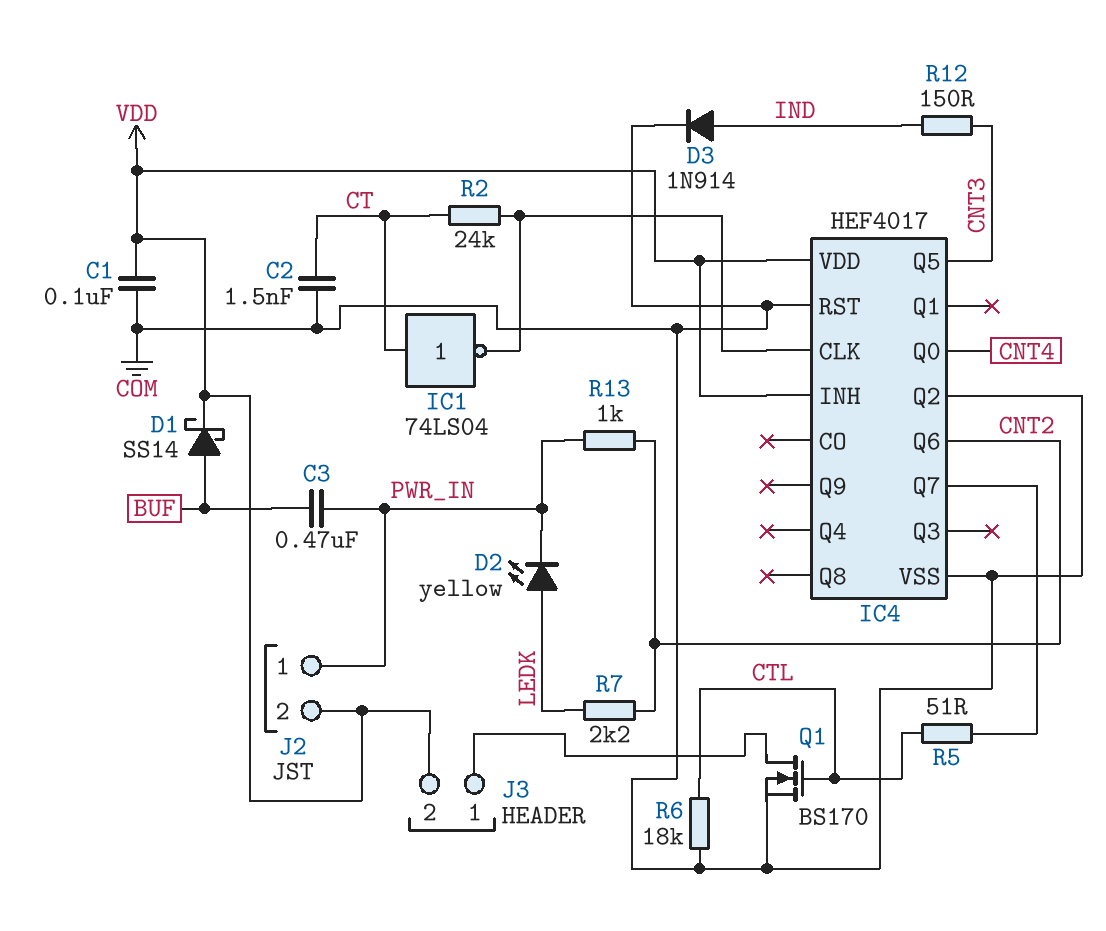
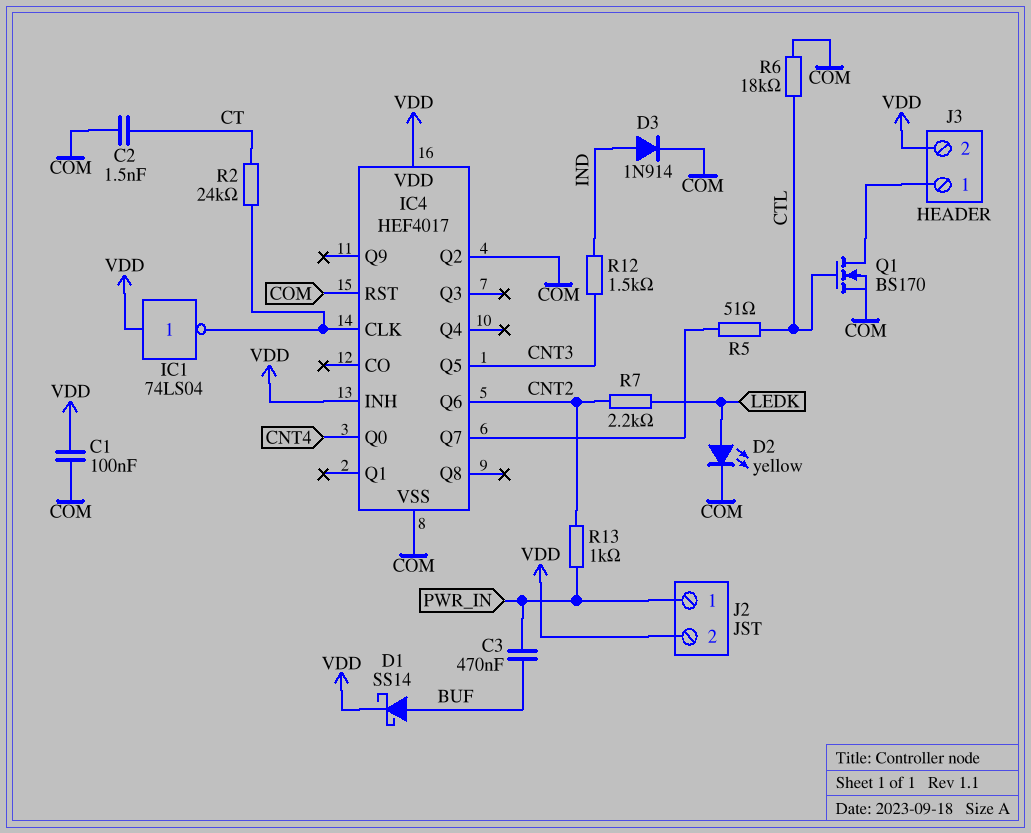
D2: LED yellow (A LEDK, K PWR_IN) -> LED yellow (A LEDK, K COM)
IC1: NOT 74LS04 (in CT, out IC4/CLK) -> NOT 74LS04 (in VDD, out IC4/CLK)
R12: 150 (CNT3, IND) -> 1.5k (CNT3, IND)

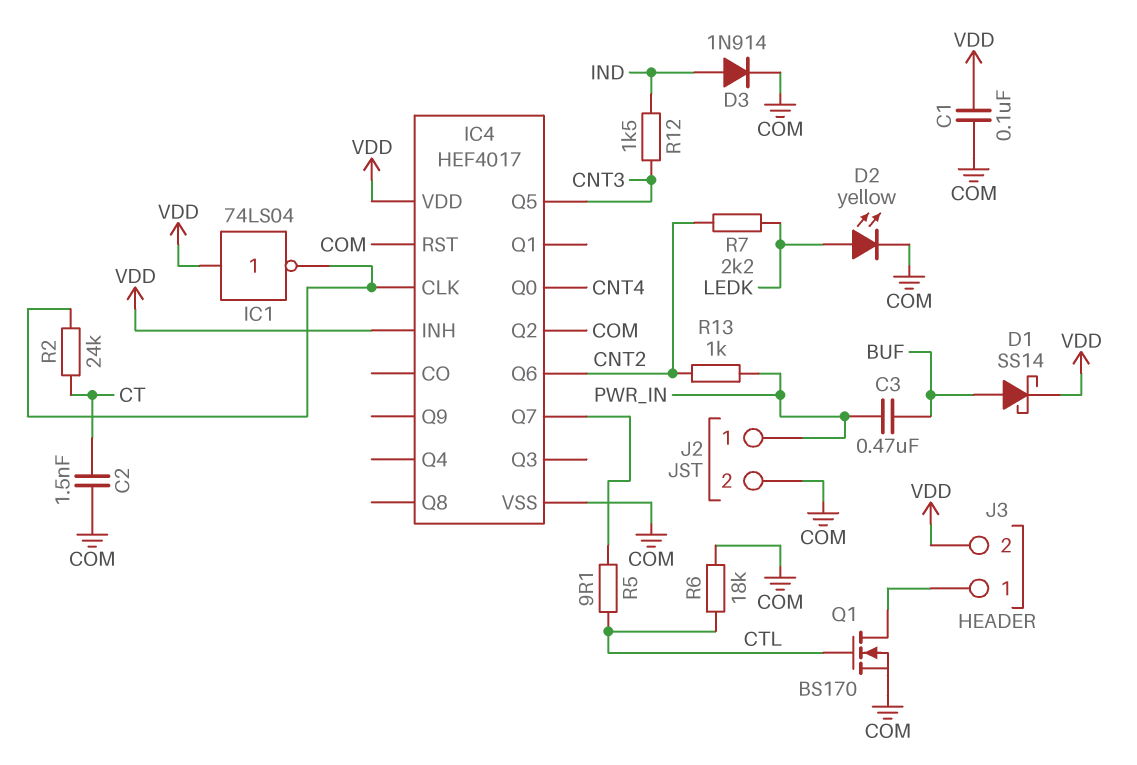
J2 pin 2: VDD -> COM
R5: 51 (CTL, IC4/Q7) -> 9.1 (CTL, IC4/Q7)

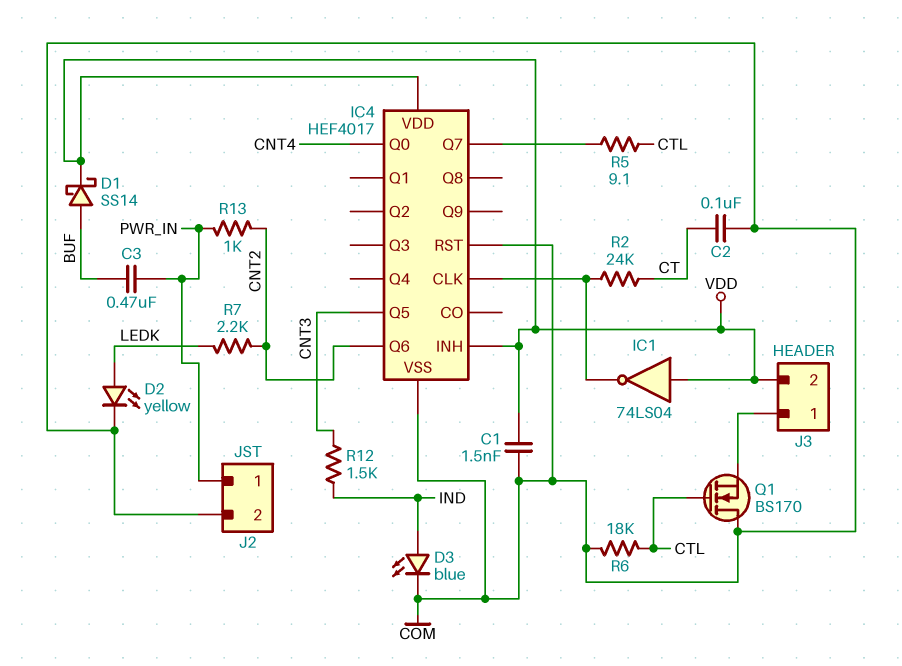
C1: 100nF (COM, VDD) -> 1.5nF (COM, VDD)
C2: 1.5nF (COM, CT) -> 100nF (COM, CT)
D3: diode 1N914 (A IND, K COM) -> LED blue (A IND, K COM)
IC4 pin Q2: COM -> none
Q1: NMOS BS170 (G CTL, D J3/1, S COM) -> NMOS BS170 (G CTL, D COM, S J3/1)

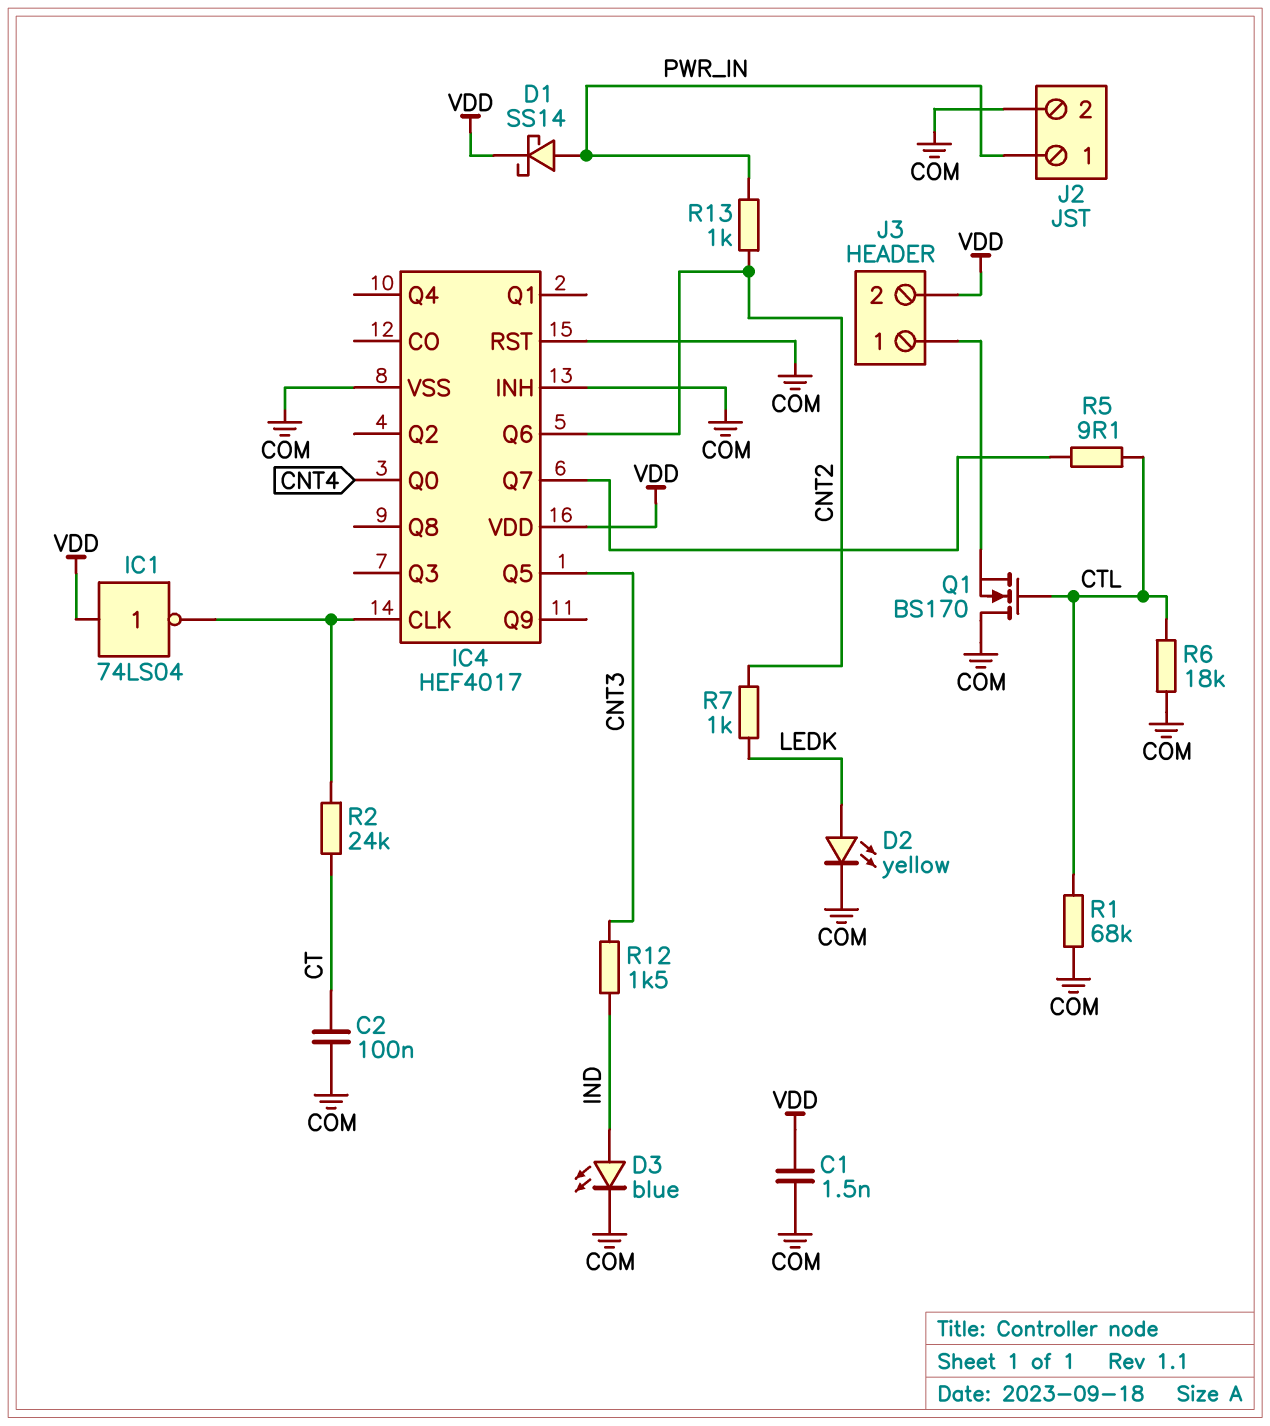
C3: 470nF (BUF, PWR_IN) -> none
D1: schottky SS14 (A BUF, K VDD) -> schottky SS14 (A PWR_IN, K VDD)
IC4 pin INH: VDD -> COM
R1: none -> 68k (COM, CTL)
R7: 2.2k (CNT2, LEDK) -> 1k (CNT2, LEDK)

